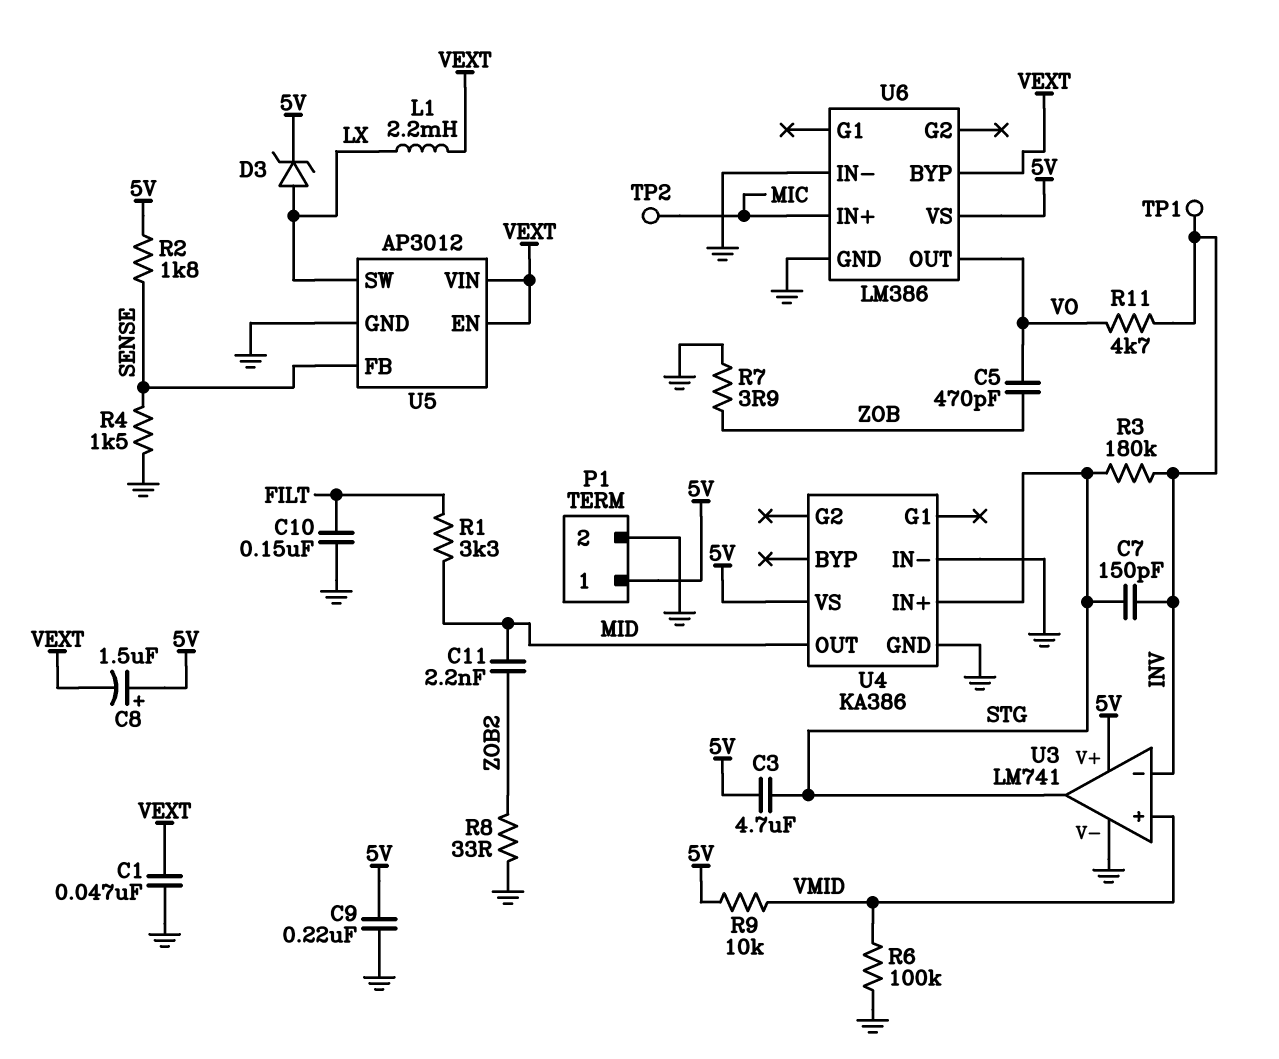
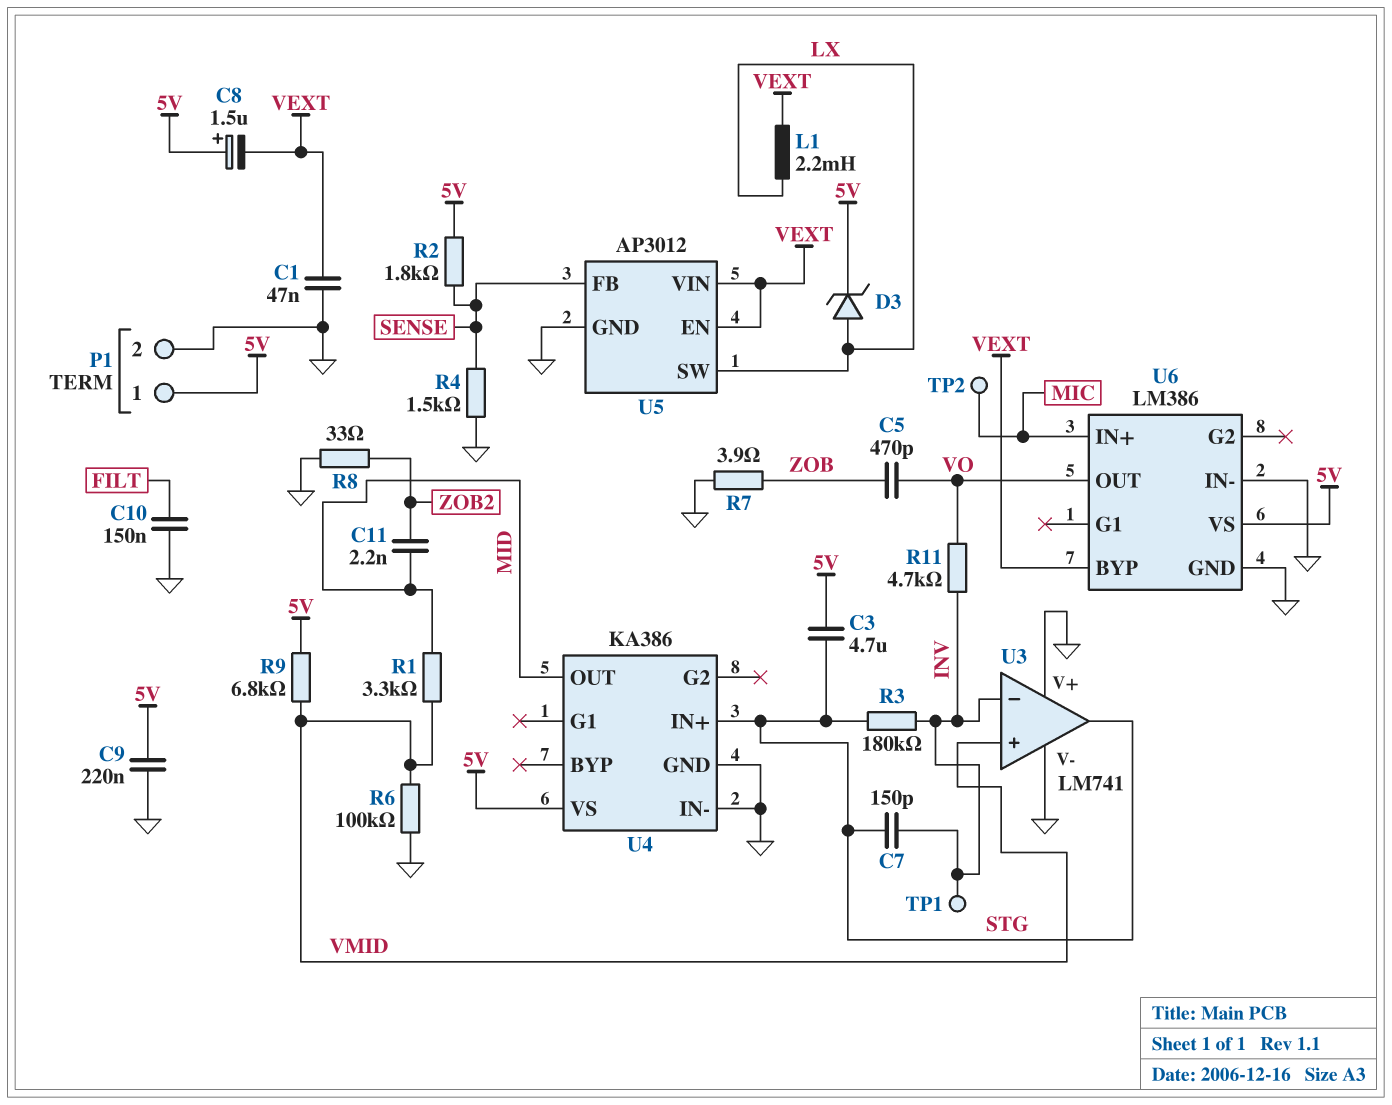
R1: 3.3k (FILT, MID) -> 3.3k (MID, VMID)
R9: 10k (5V, VMID) -> 6.8k (5V, VMID)
U3 pin V+: 5V -> GND

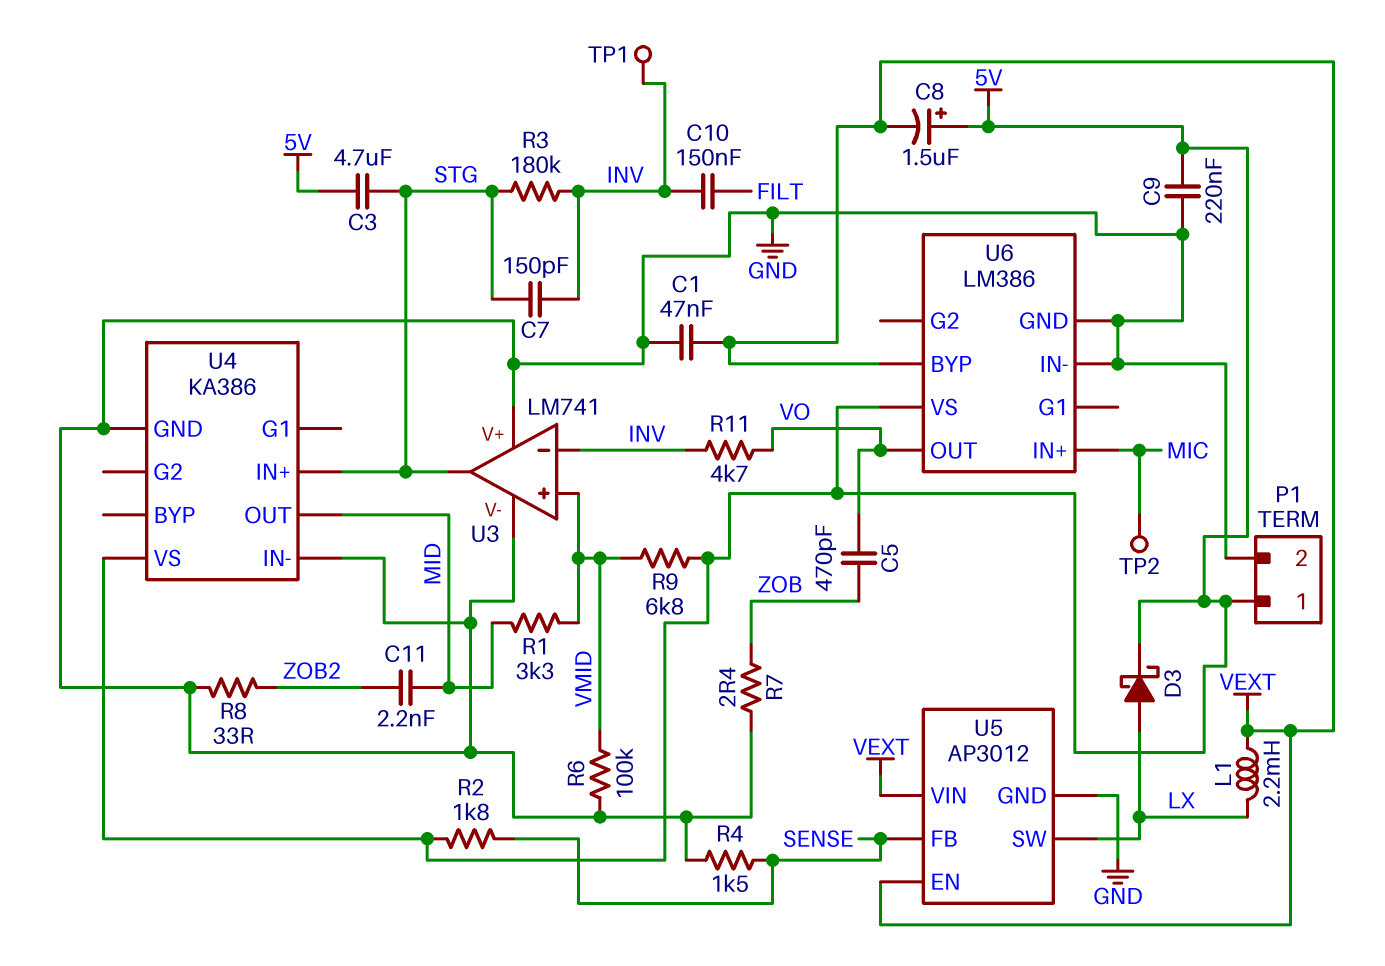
C10: 150nF (FILT, GND) -> 150nF (FILT, INV)
D3: zener (A LX, K 5V) -> schottky (A LX, K 5V)
R7: 3.9 (GND, ZOB) -> 2.4 (GND, ZOB)

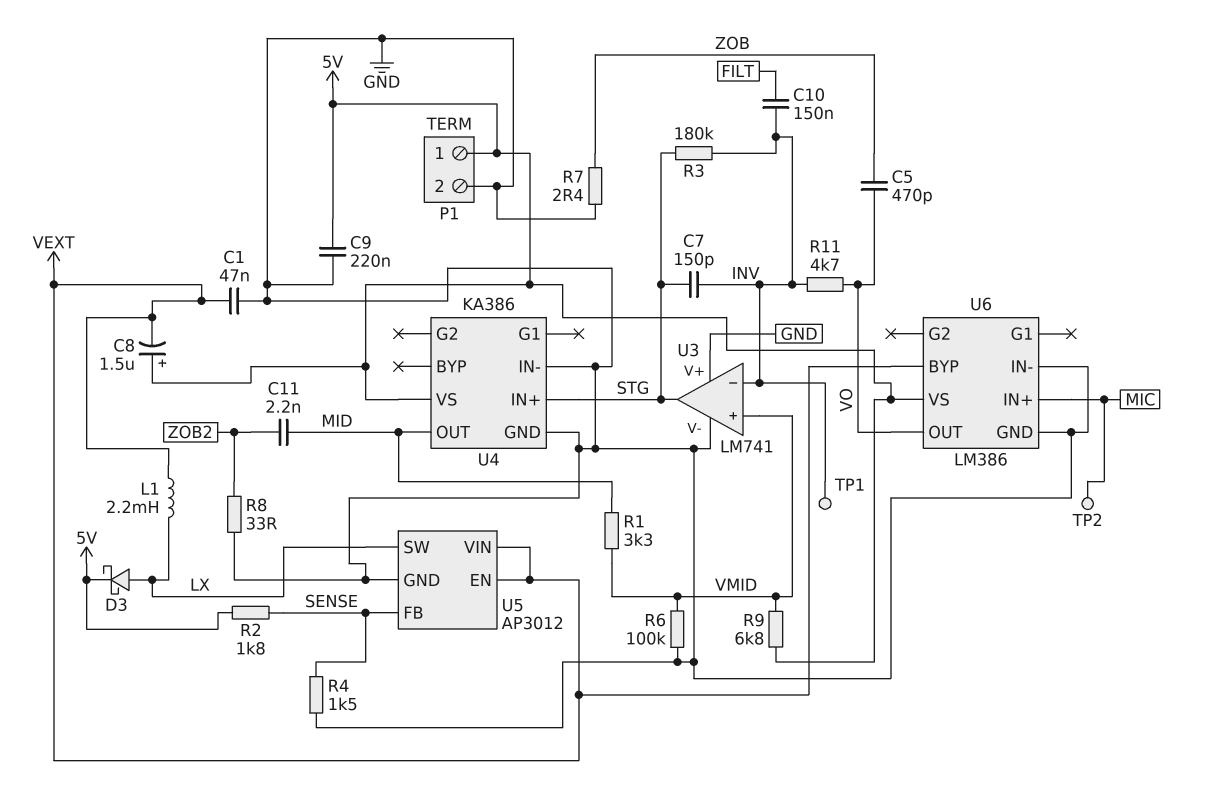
C3: 4.7uF (5V, STG) -> none

